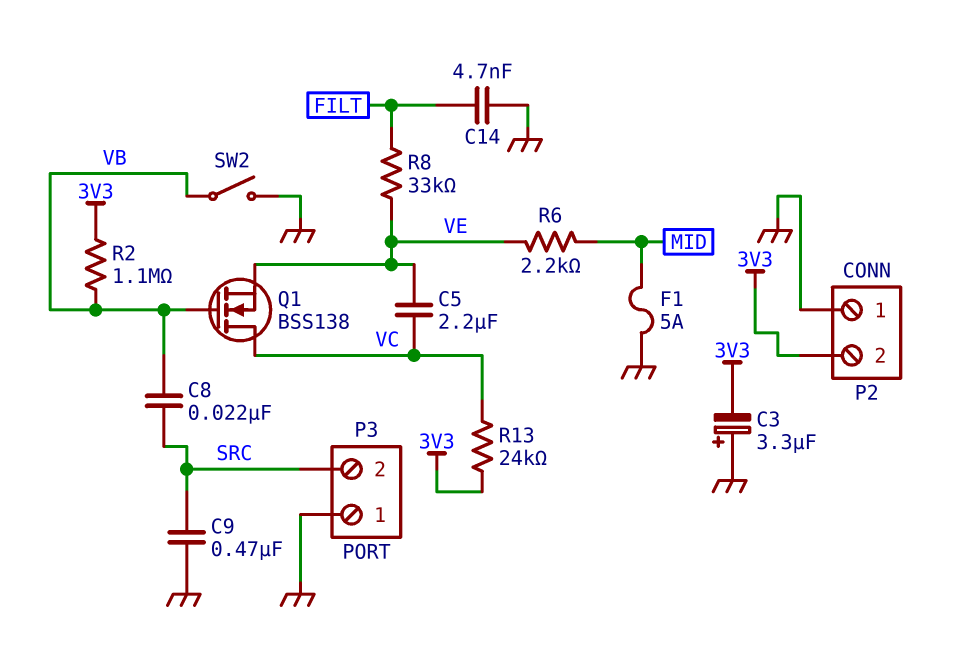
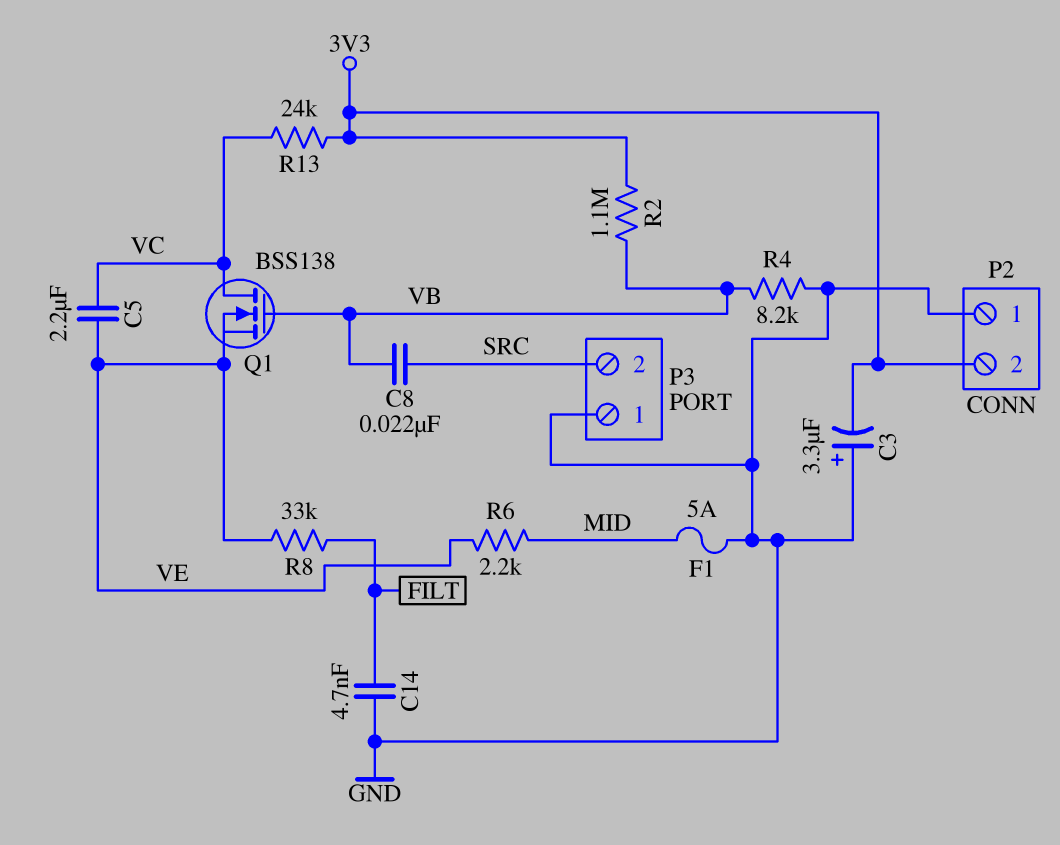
C9: 470nF (GND, SRC) -> none
R4: none -> 8.2k (GND, VB)
SW2: switch (GND, VB) -> none

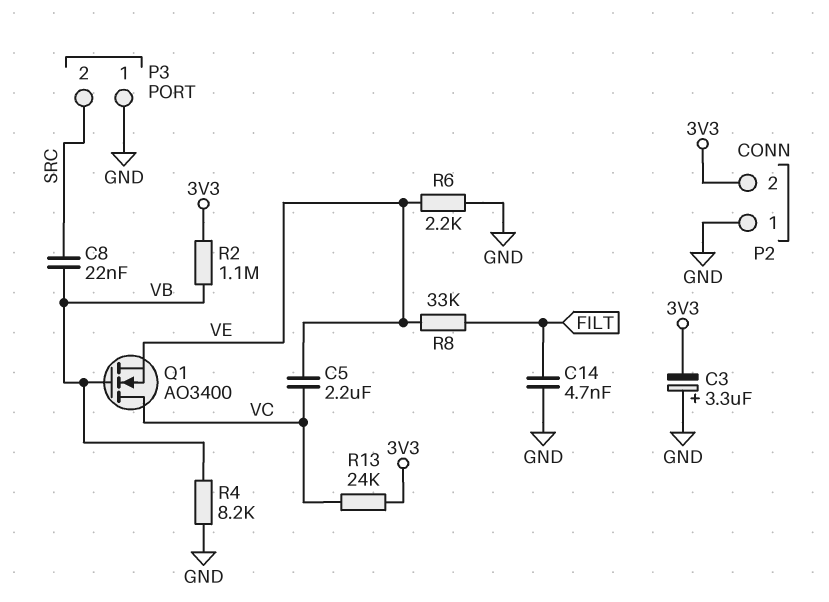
F1: 5A (GND, MID) -> none
Q1: NMOS BSS138 (G VB, D VC, S VE) -> NMOS AO3400 (G VB, D VC, S VE)
R6: 2.2k (MID, VE) -> 2.2k (GND, VE)

